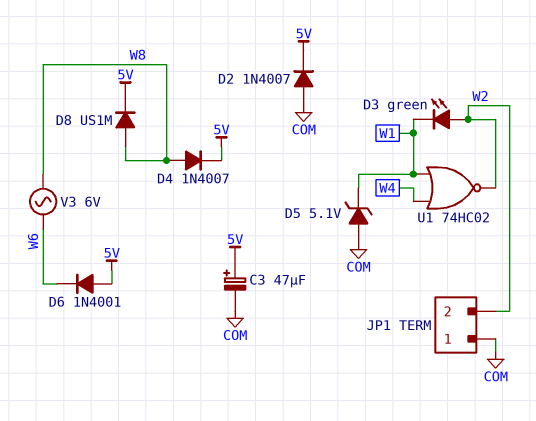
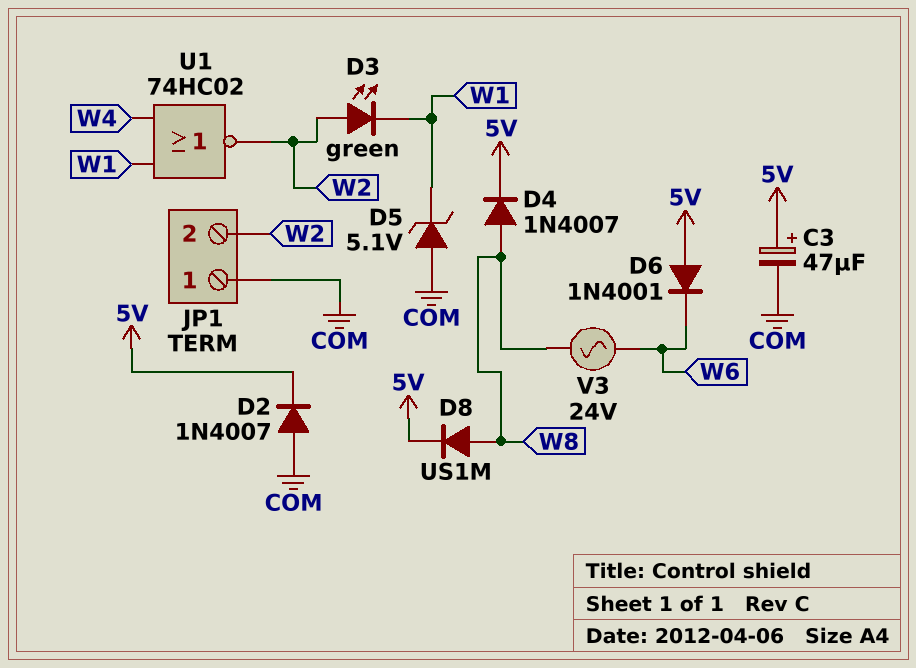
V3: AC 6V (W6, W8) -> AC 24V (W6, W8)

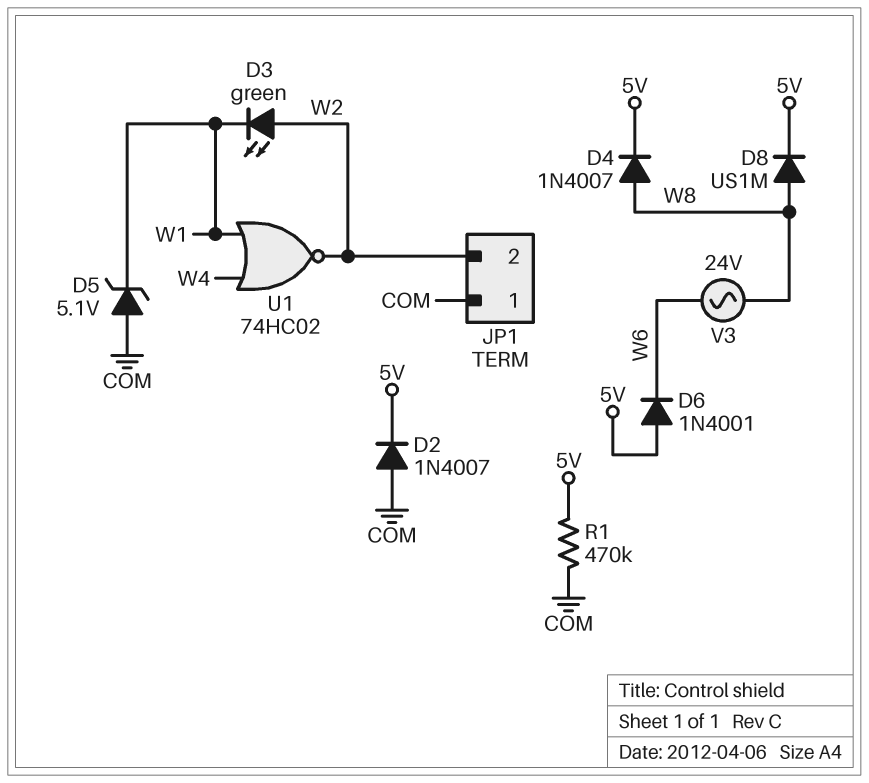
C3: 47uF (plus 5V, minus COM) -> none
R1: none -> 470k (5V, COM)

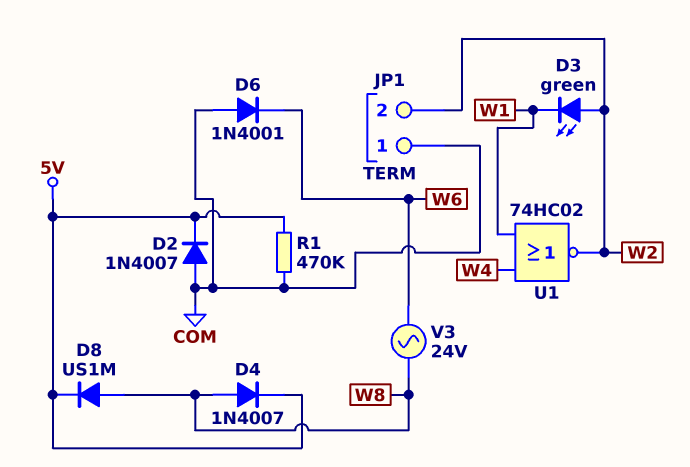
D5: zener 5.1V (A COM, K W1) -> none
D6: diode 1N4001 (A 5V, K W6) -> diode 1N4001 (A COM, K W6)

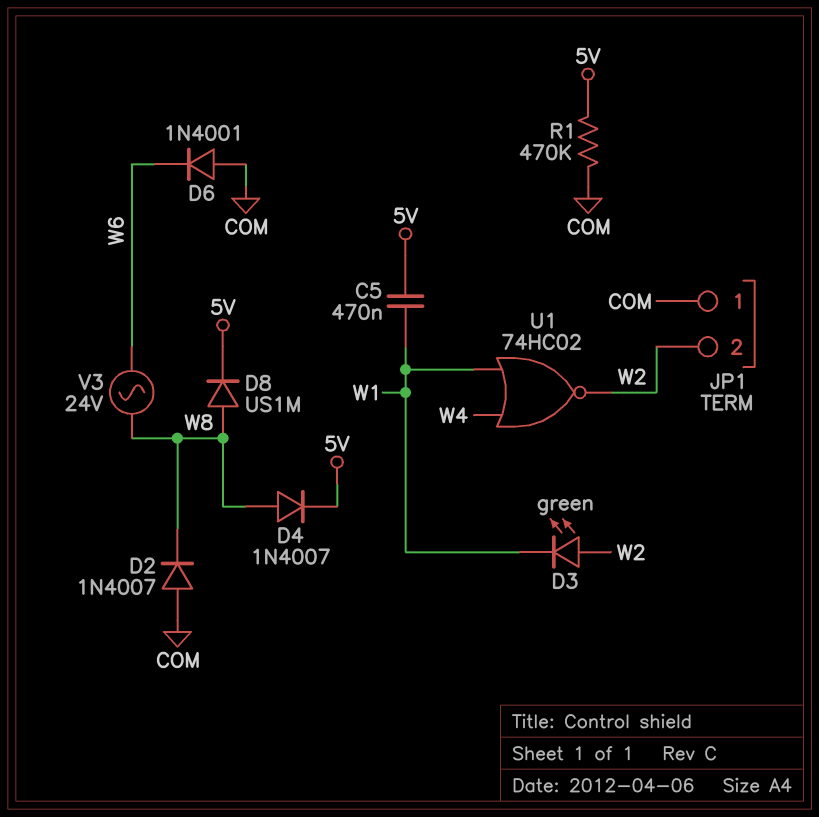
C5: none -> 470nF (5V, W1)
D2: diode 1N4007 (A COM, K 5V) -> diode 1N4007 (A COM, K W8)

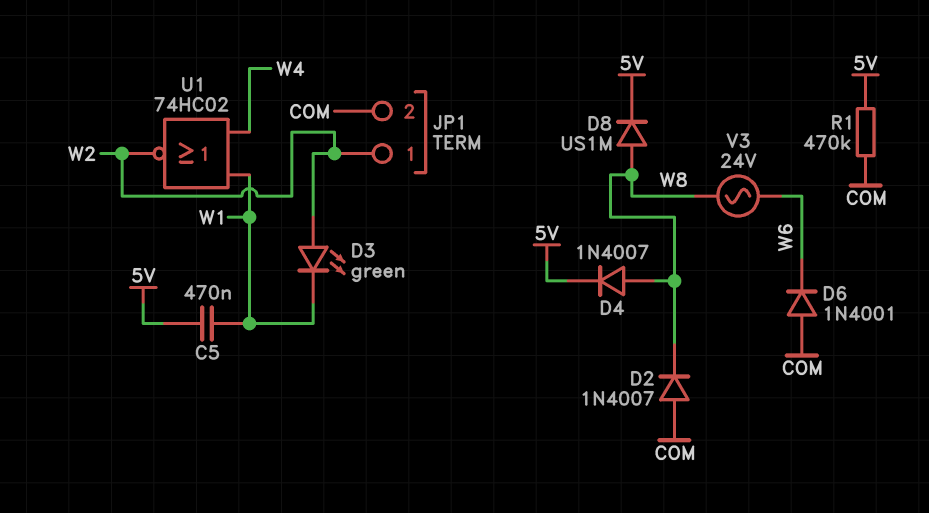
JP1 pin 1: COM -> W2
JP1 pin 2: W2 -> COM

